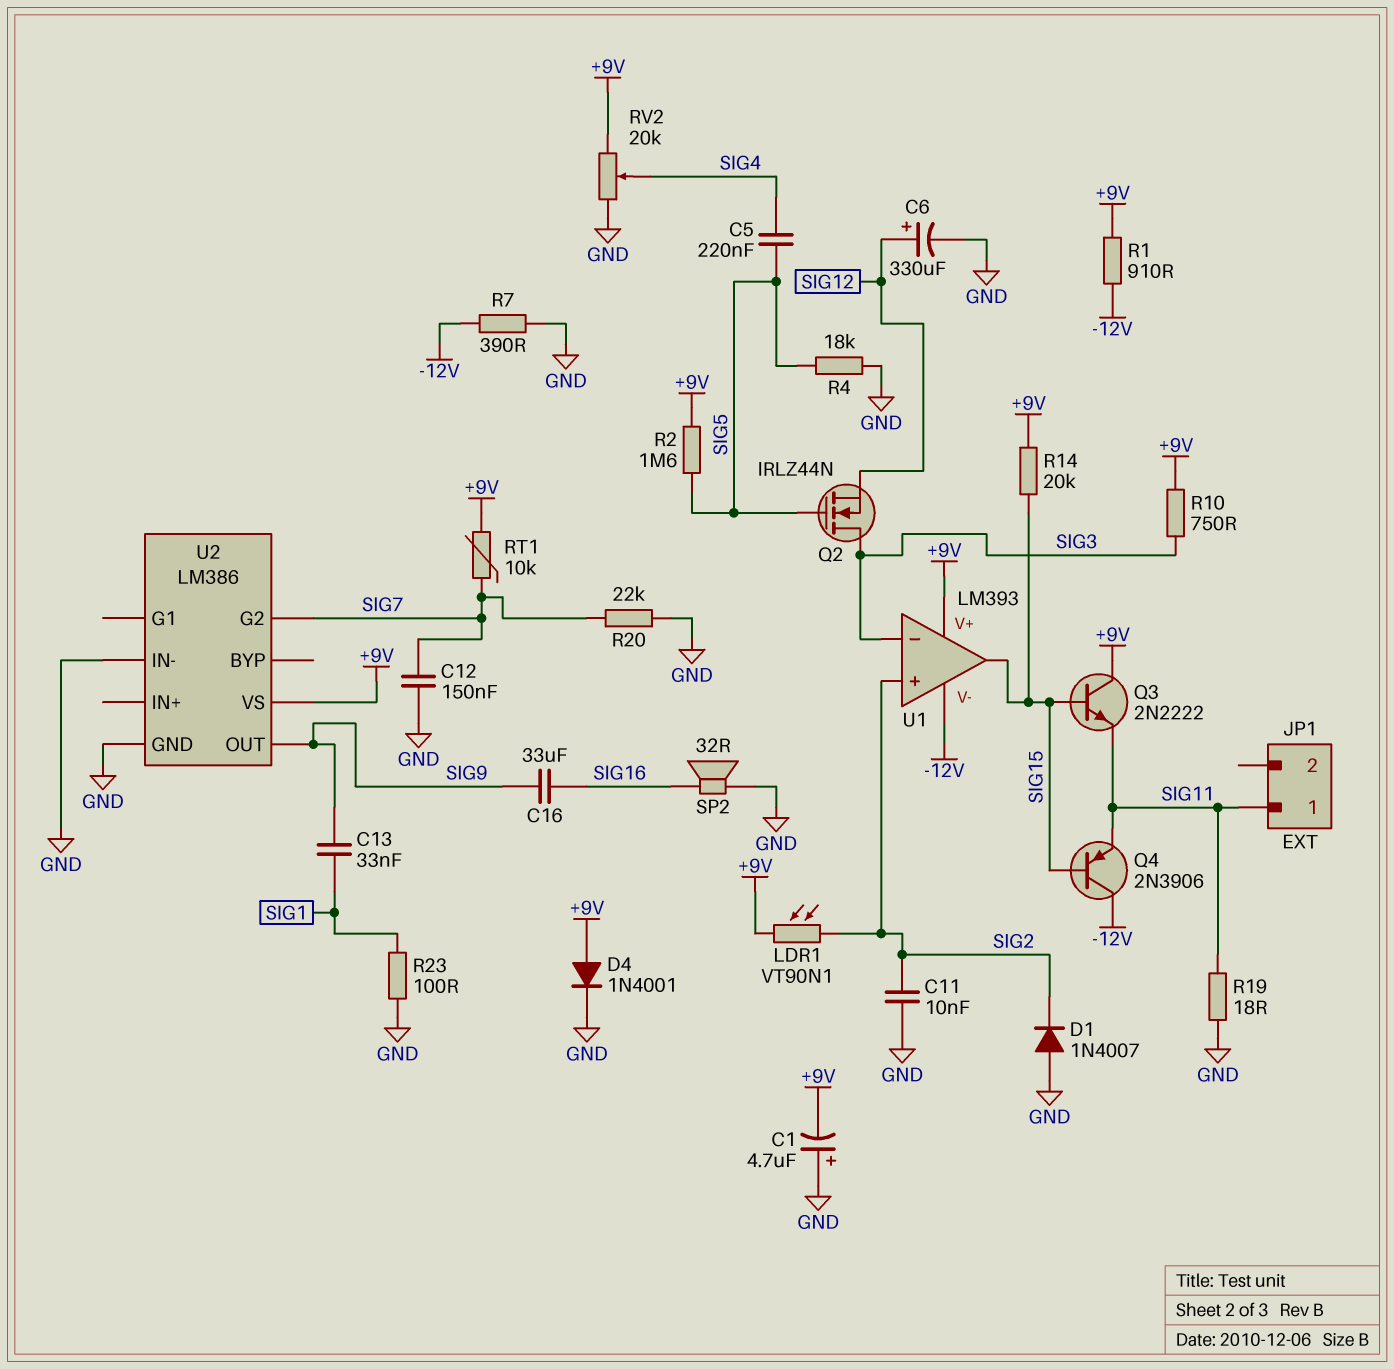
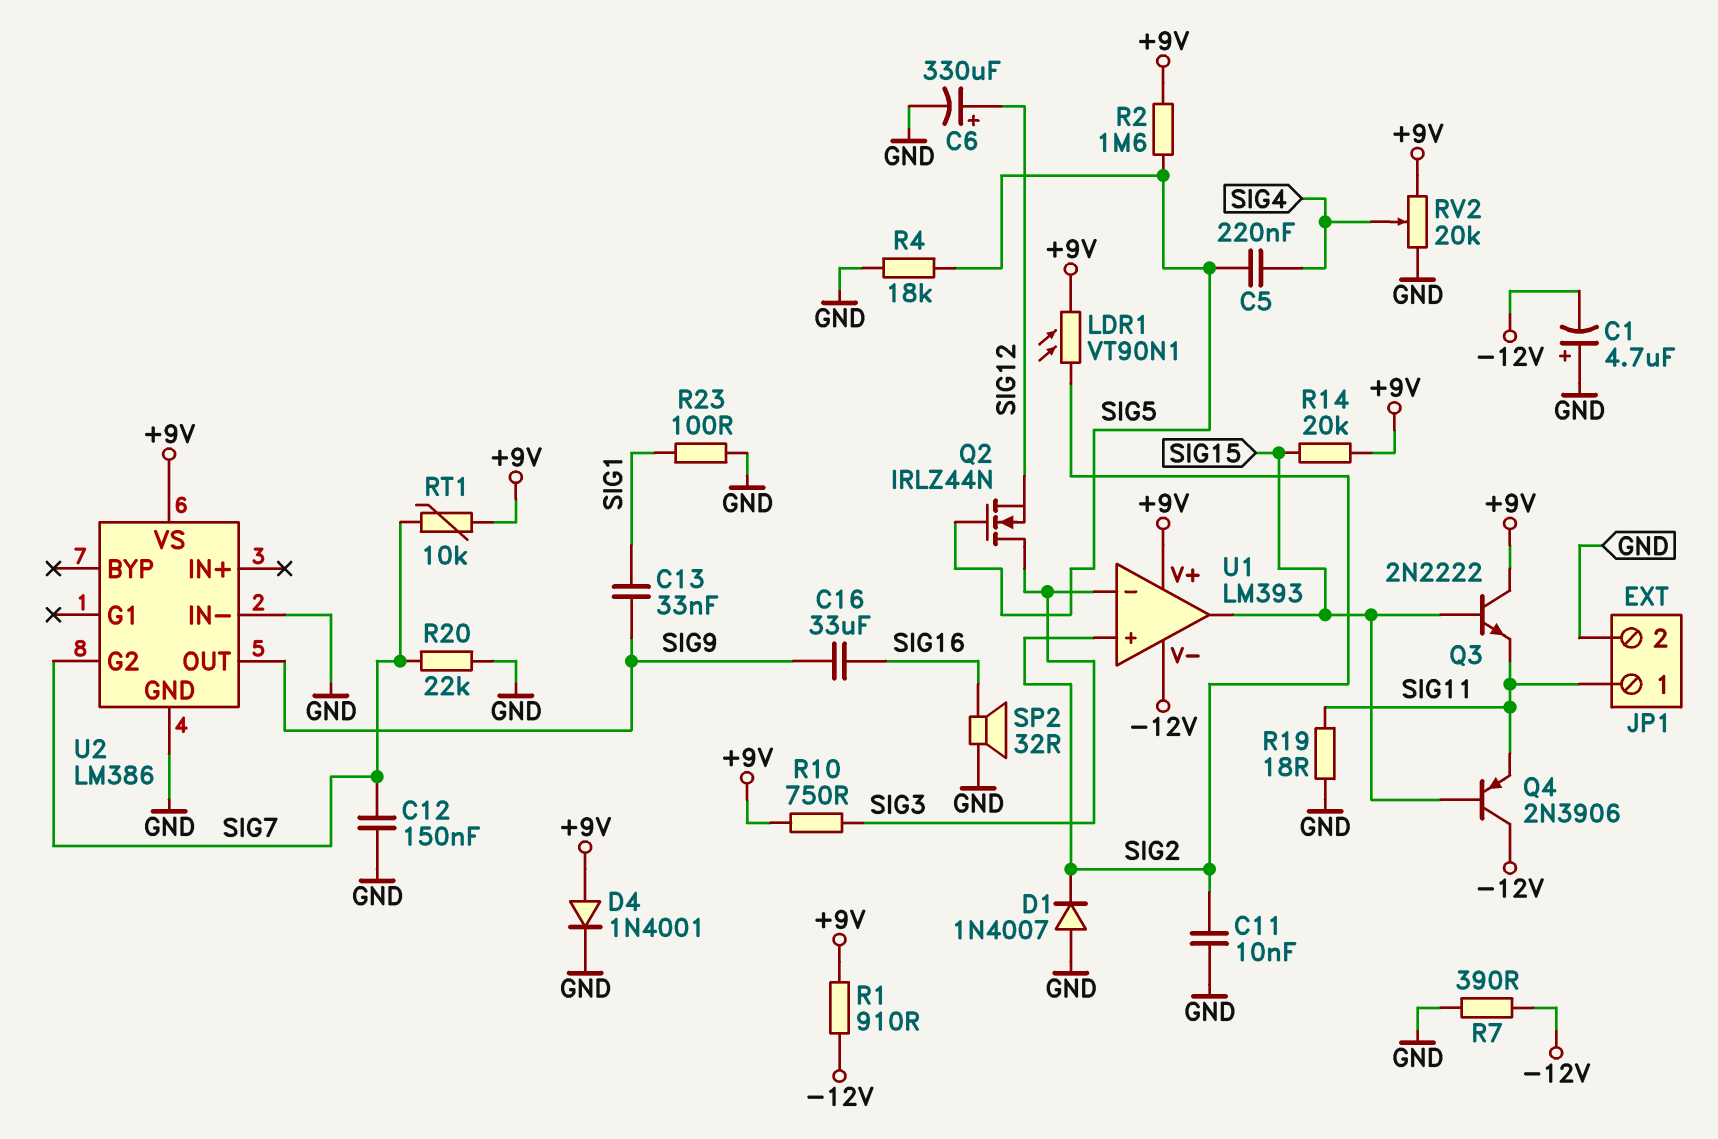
C1: 4.7uF (plus GND, minus +9V) -> 4.7uF (plus GND, minus -12V)
JP1 pin 2: none -> GND

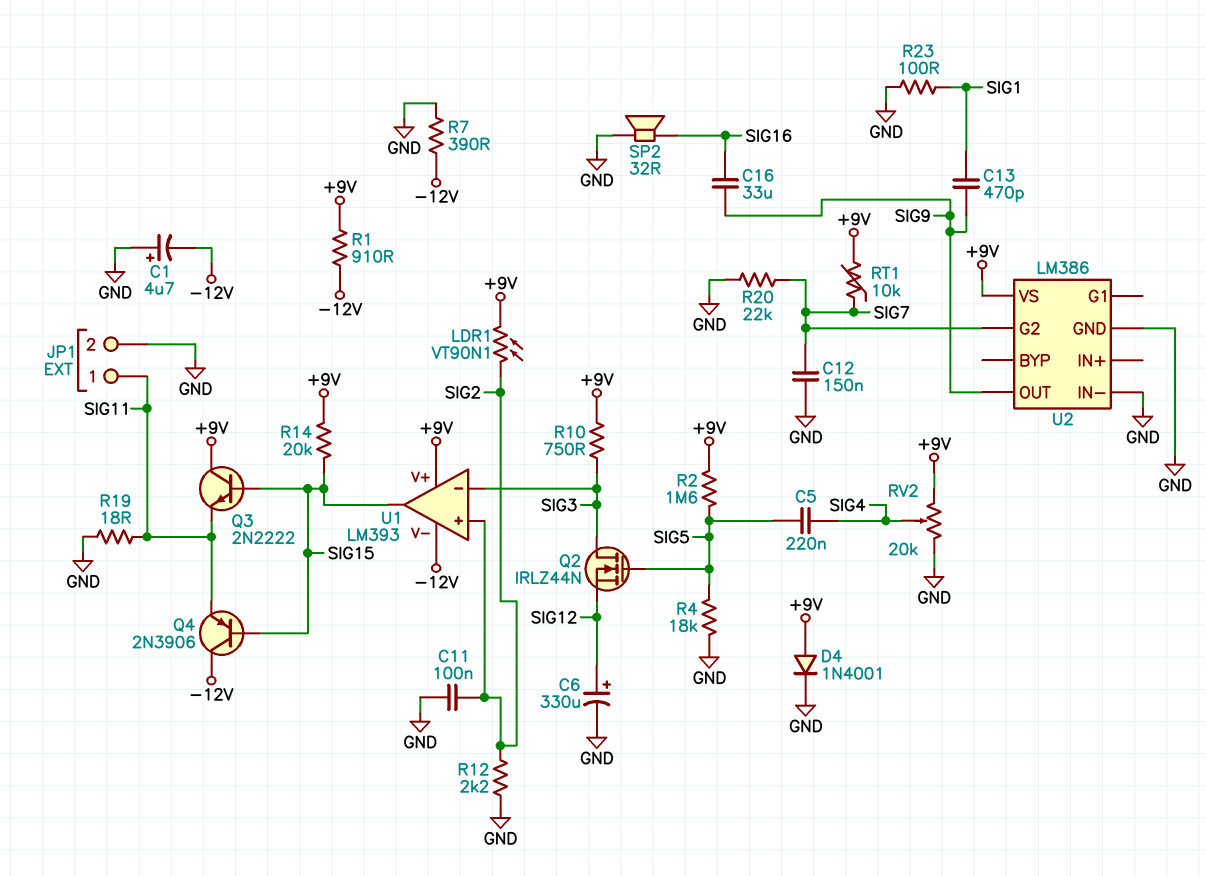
C11: 10nF (GND, SIG2) -> 100nF (GND, SIG2)
C13: 33nF (SIG1, SIG9) -> 470pF (SIG1, SIG9)
D1: diode 1N4007 (A GND, K SIG2) -> none
R12: none -> 2.2k (GND, SIG2)

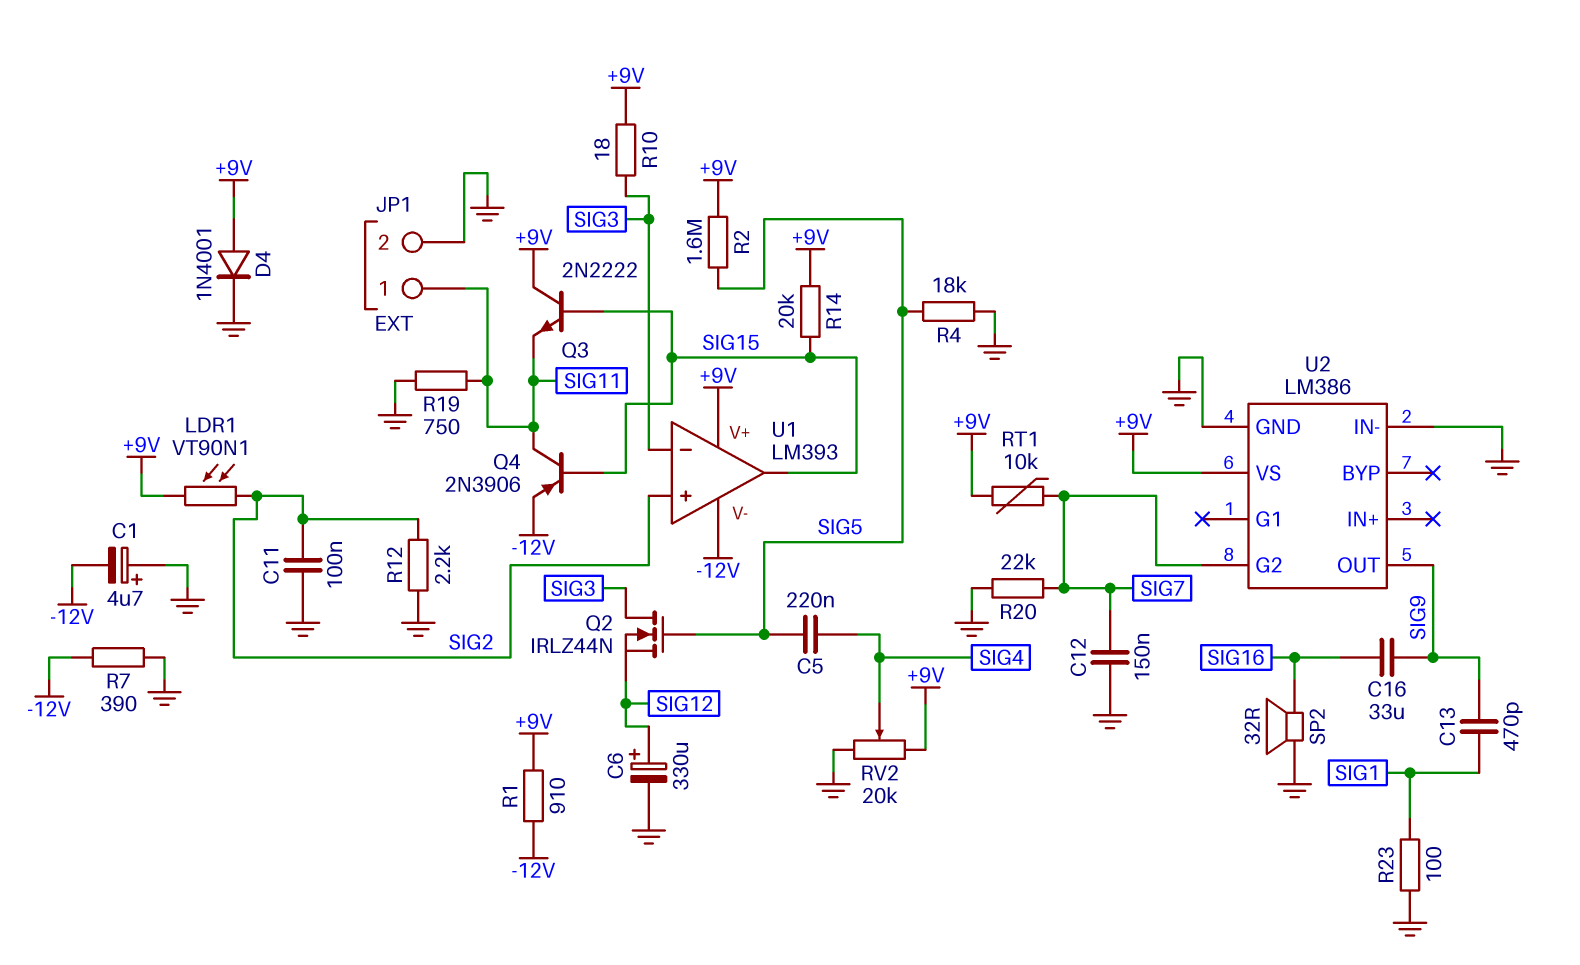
Q4: PNP 2N3906 (B SIG15, C -12V, E SIG11) -> PNP 2N3906 (B SIG15, C SIG11, E -12V)
R10: 750 (+9V, SIG3) -> 18 (+9V, SIG3)
R19: 18 (GND, SIG11) -> 750 (GND, SIG11)

